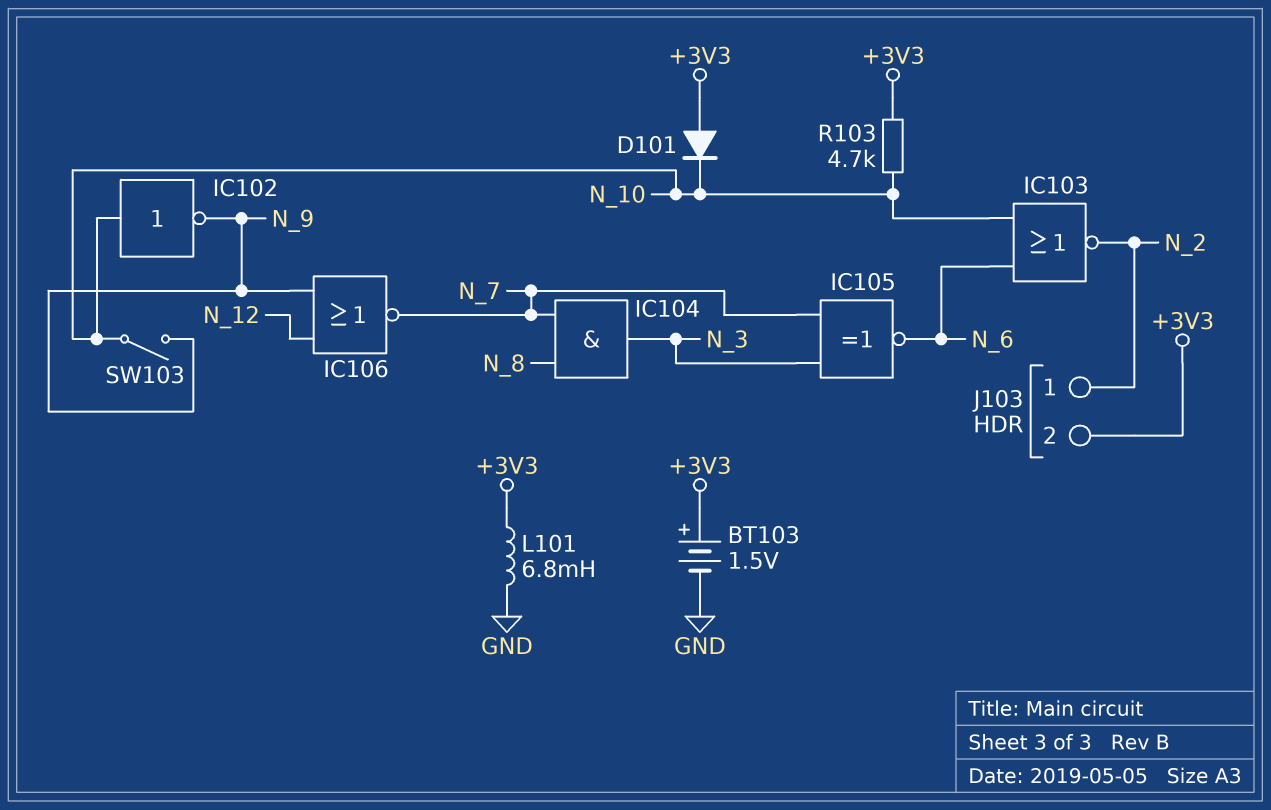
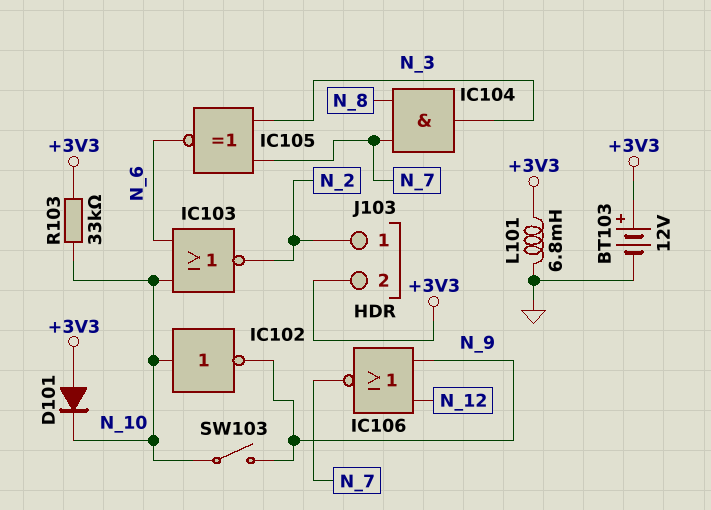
BT103: 1.5V (plus +3V3, minus GND) -> 12V (plus +3V3, minus GND)
R103: 4.7k (+3V3, N_10) -> 33k (+3V3, N_10)

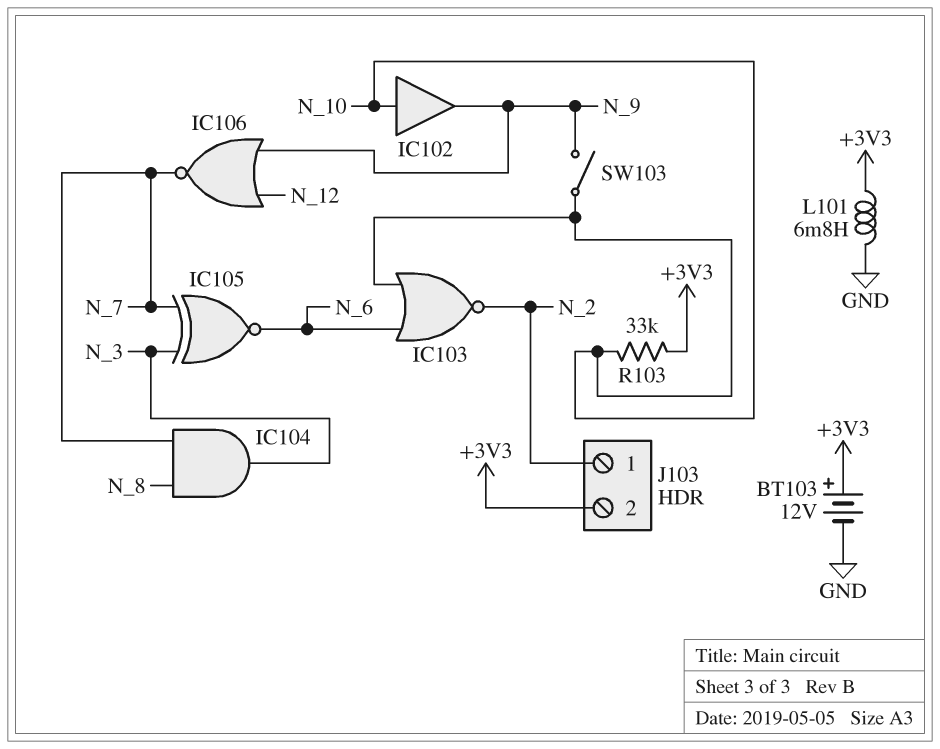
D101: diode (A +3V3, K N_10) -> none
IC102: NOT (in N_10, out N_9) -> buffer (in N_10, out N_9)

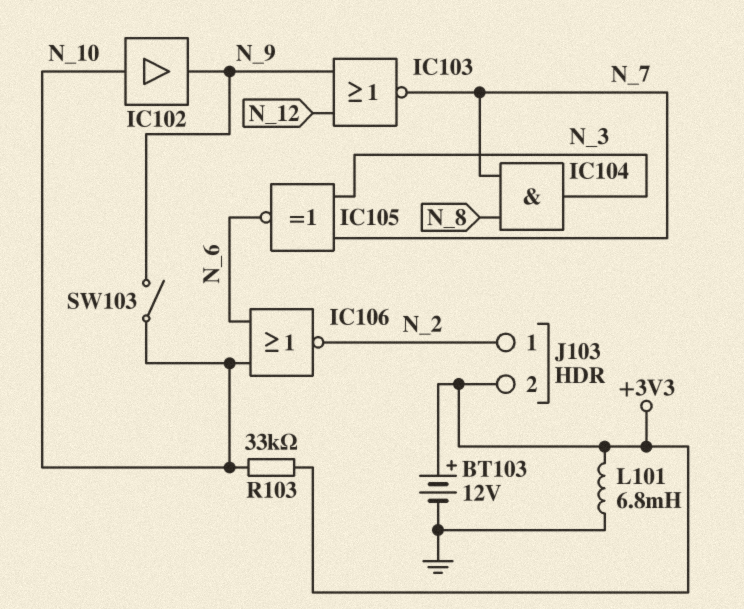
IC103: NOR (in N_6, in N_10, out N_2) -> NOR (in N_9, in N_12, out N_7)
IC106: NOR (in N_9, in N_12, out N_7) -> NOR (in N_6, in N_10, out N_2)

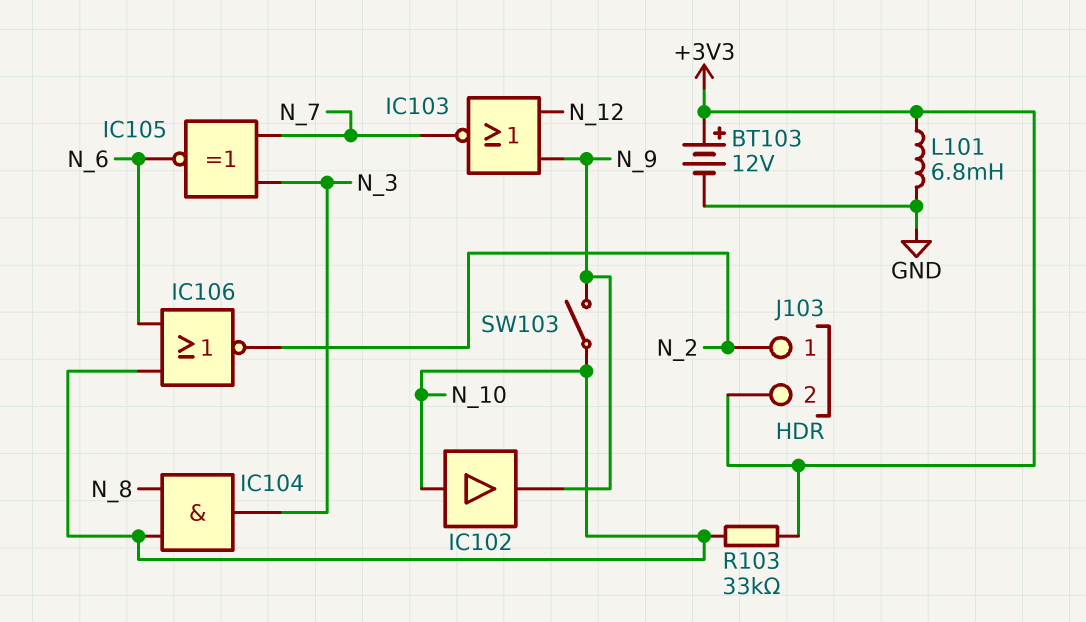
IC104: AND (in N_7, in N_8, out N_3) -> AND (in N_8, in N_10, out N_3)

